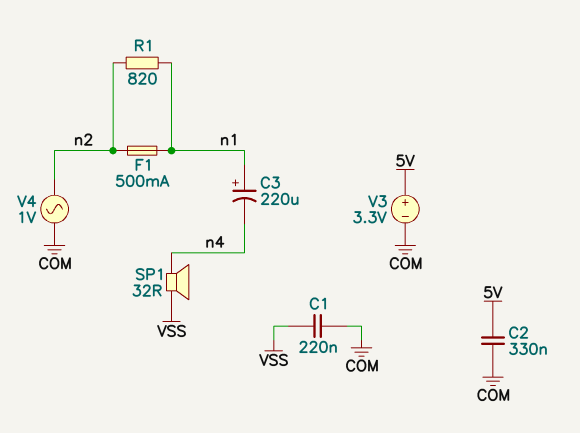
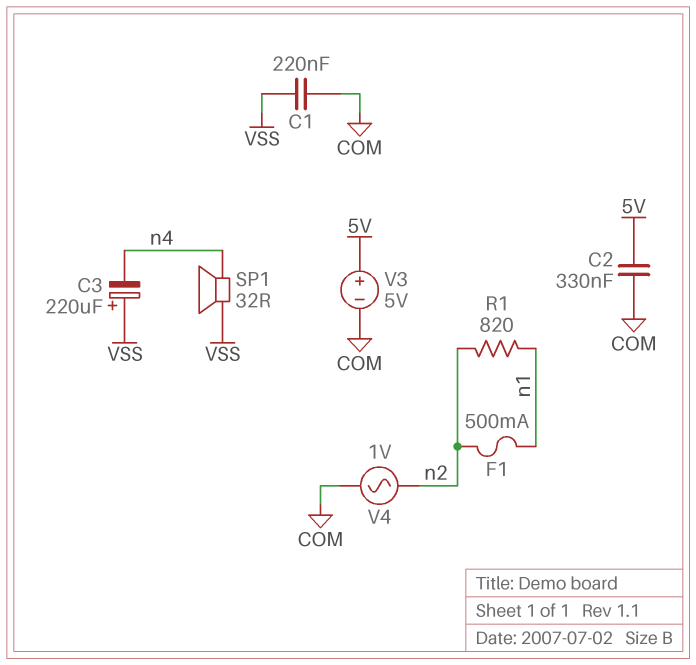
C3: 220uF (plus n1, minus n4) -> 220uF (plus VSS, minus n4)
V3: 3.3V (plus 5V, minus COM) -> 5V (plus 5V, minus COM)

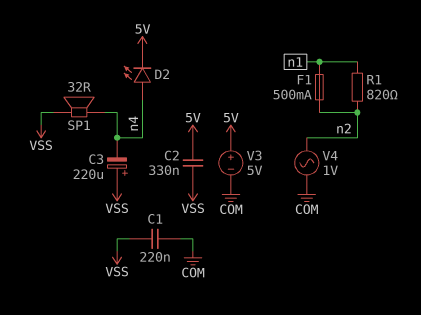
C2: 330nF (5V, COM) -> 330nF (5V, VSS)
D2: none -> LED (A n4, K 5V)

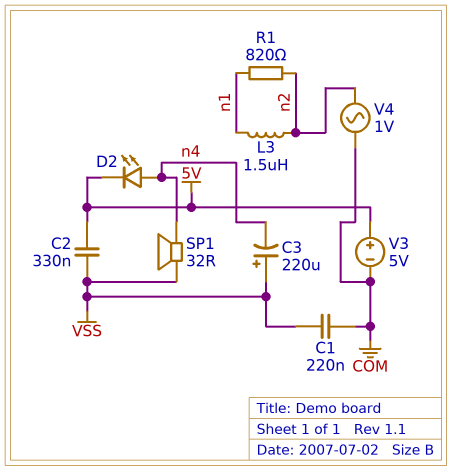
F1: 500mA (n1, n2) -> none
L3: none -> 1.5uH (n1, n2)

